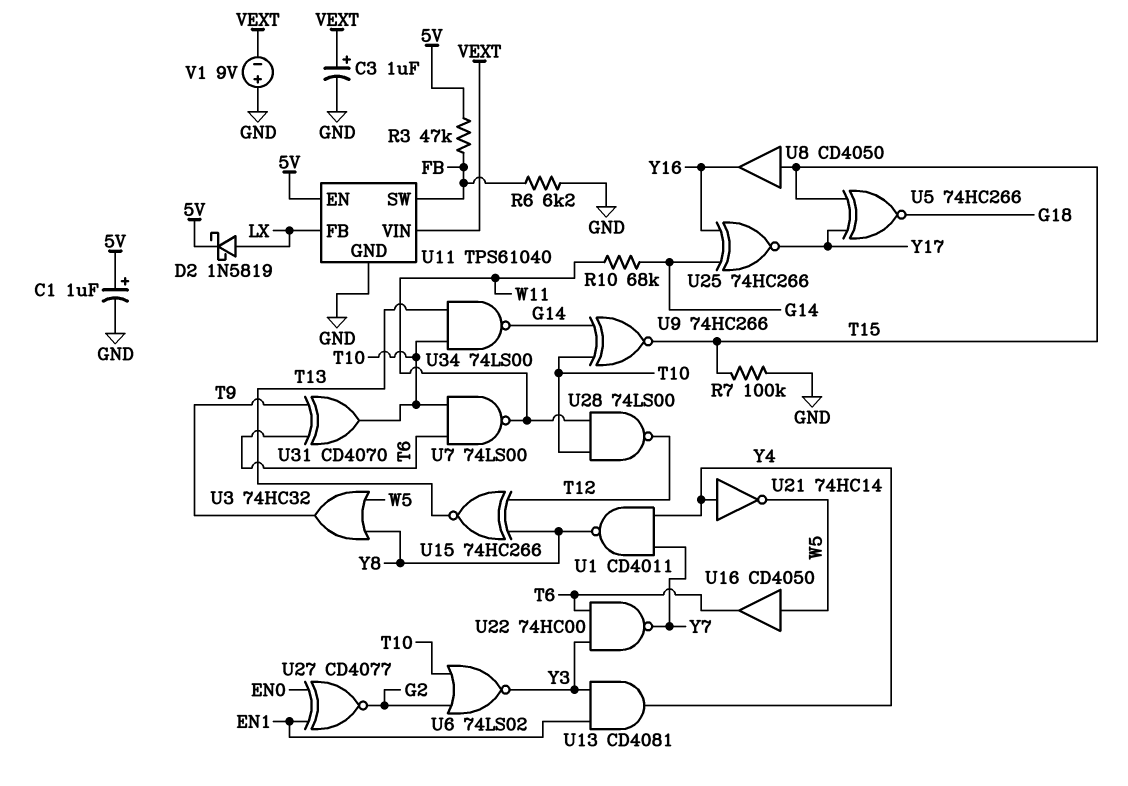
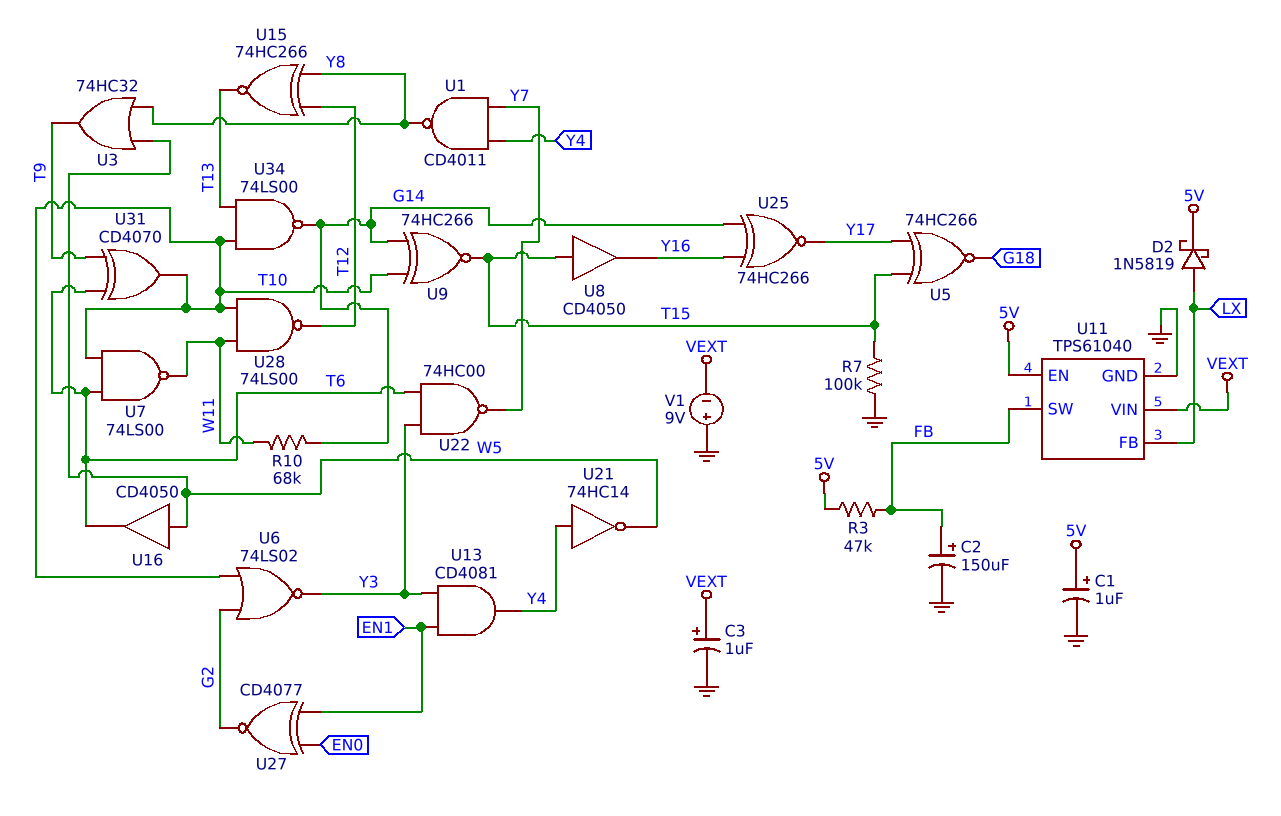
C2: none -> 150uF (plus FB, minus GND)
R6: 6.2k (FB, GND) -> none

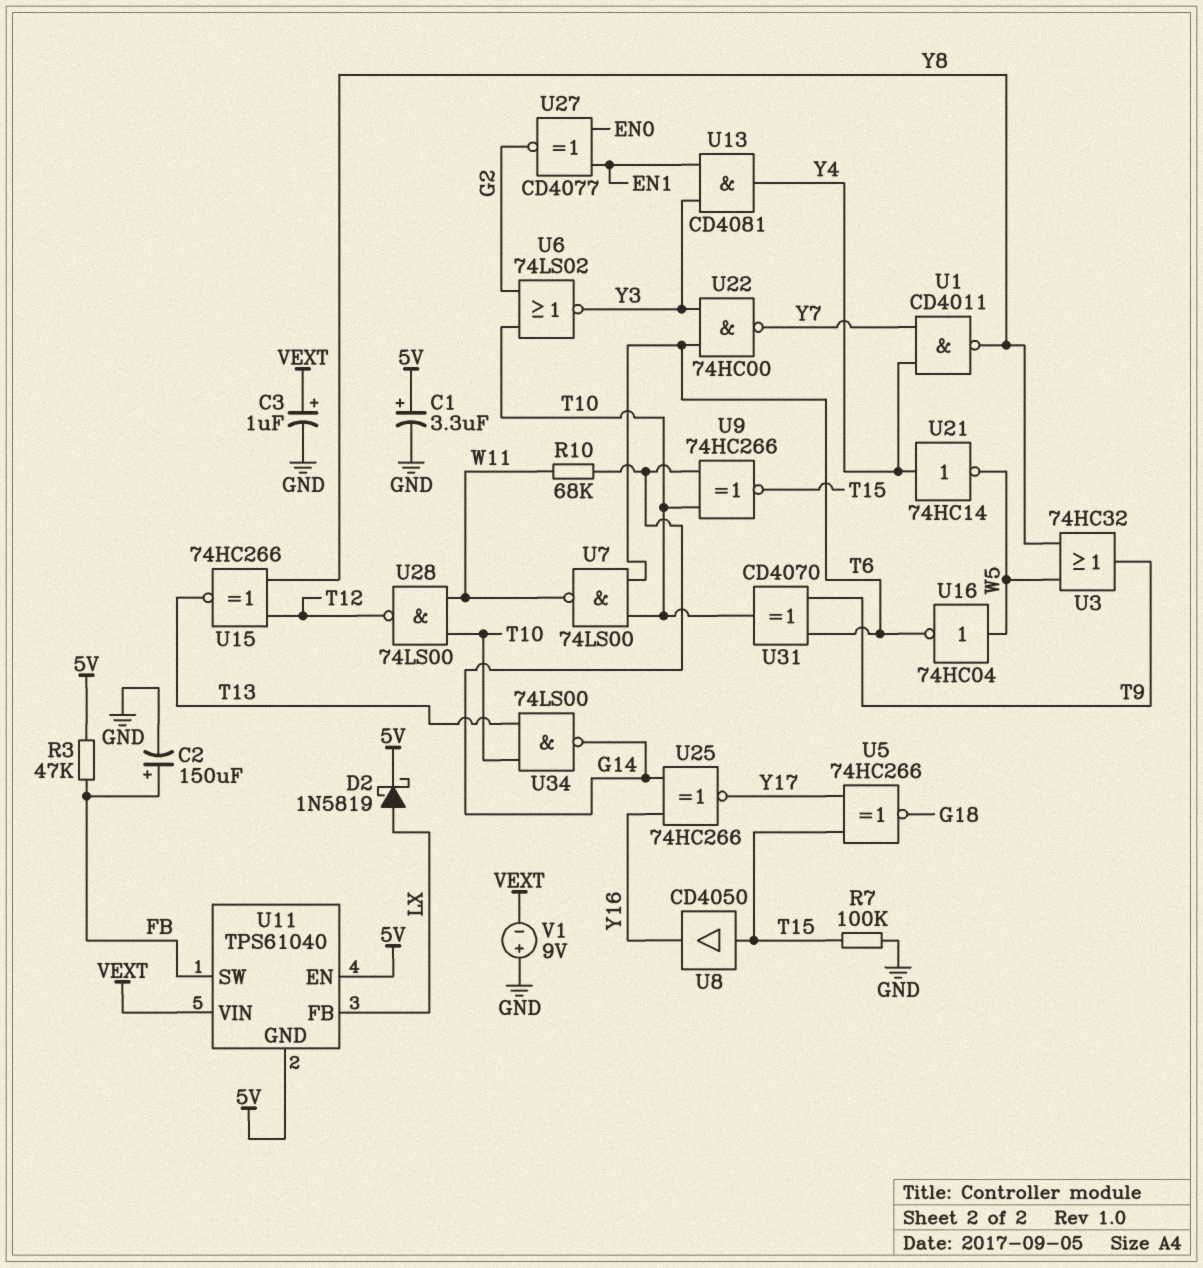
C1: 1uF (plus 5V, minus GND) -> 3.3uF (plus 5V, minus GND)
U11 pin GND: GND -> 5V
U16: buffer CD4050 (in W5, out T6) -> NOT 74HC04 (in W5, out T6)

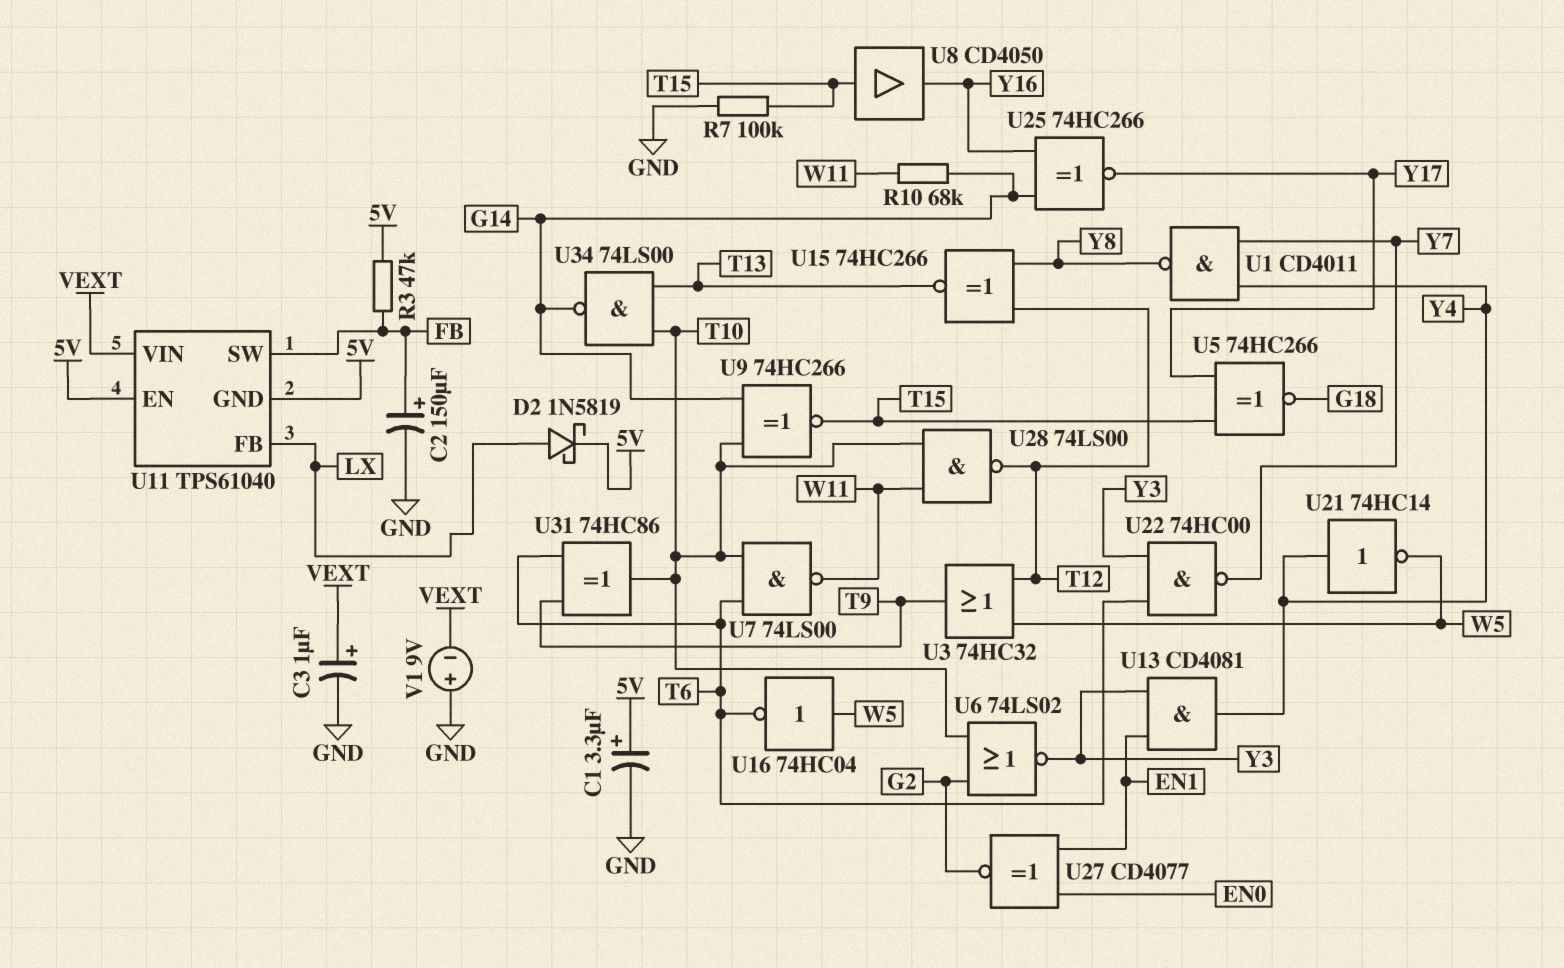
U3: OR 74HC32 (in W5, in Y8, out T9) -> OR 74HC32 (in T12, in W5, out T9)
U31: XOR CD4070 (in T6, in T9, out T10) -> XOR 74HC86 (in T6, in T9, out T10)

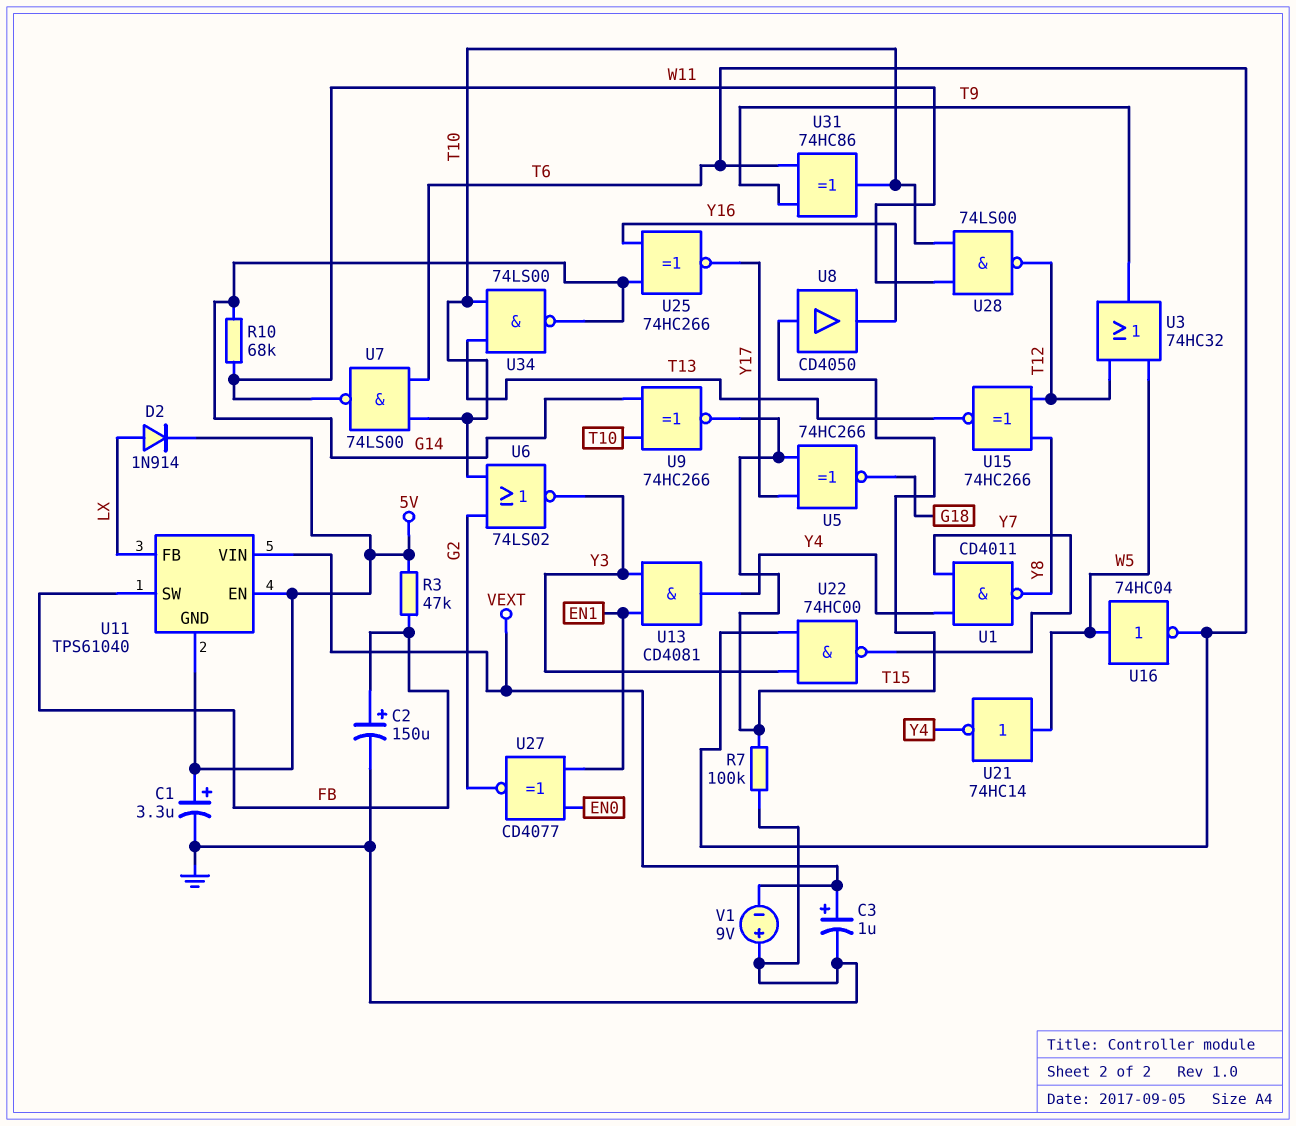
D2: schottky 1N5819 (A LX, K 5V) -> diode 1N914 (A LX, K 5V)
U21: NOT 74HC14 (in Y4, out W5) -> NOT 74HC14 (in W5, out Y4)

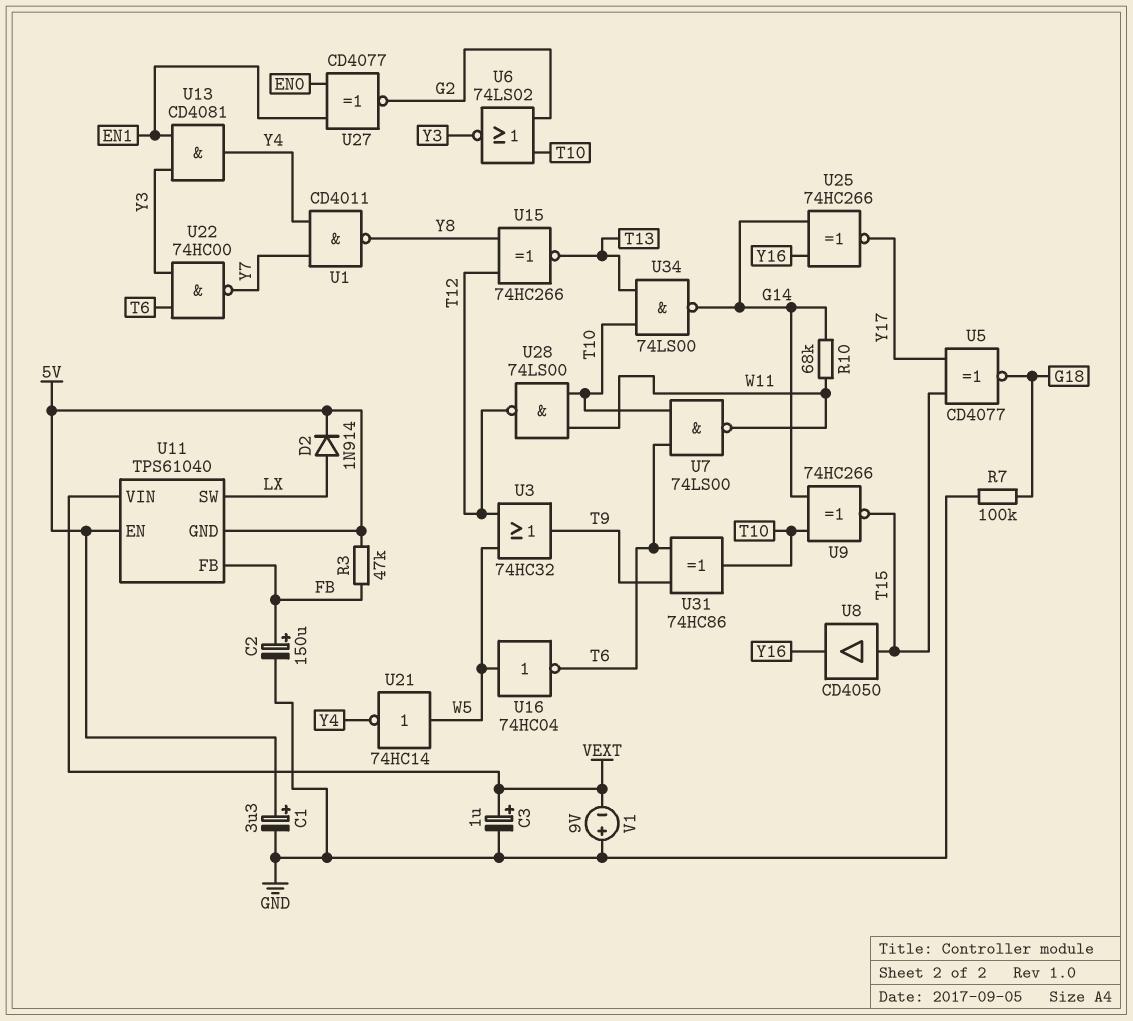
R7: 100k (GND, T15) -> 100k (G18, GND)
U5: XNOR 74HC266 (in T15, in Y17, out G18) -> XNOR CD4077 (in T15, in Y17, out G18)
U11 pin FB: LX -> FB
U11 pin SW: FB -> LX

